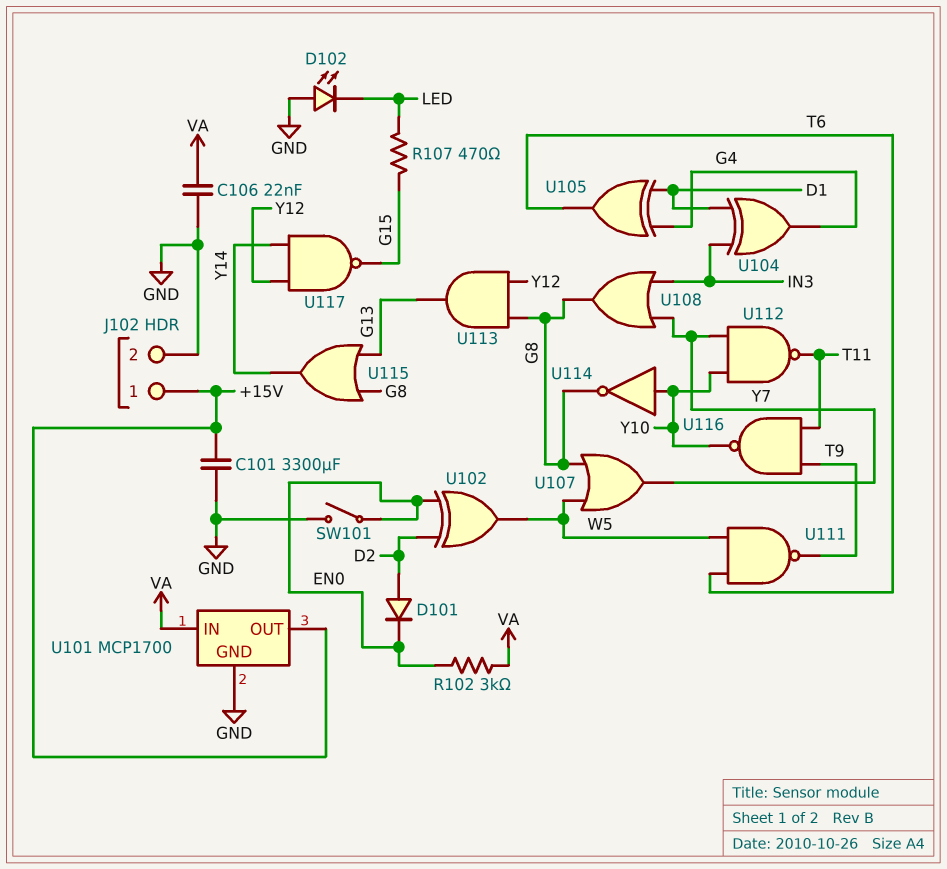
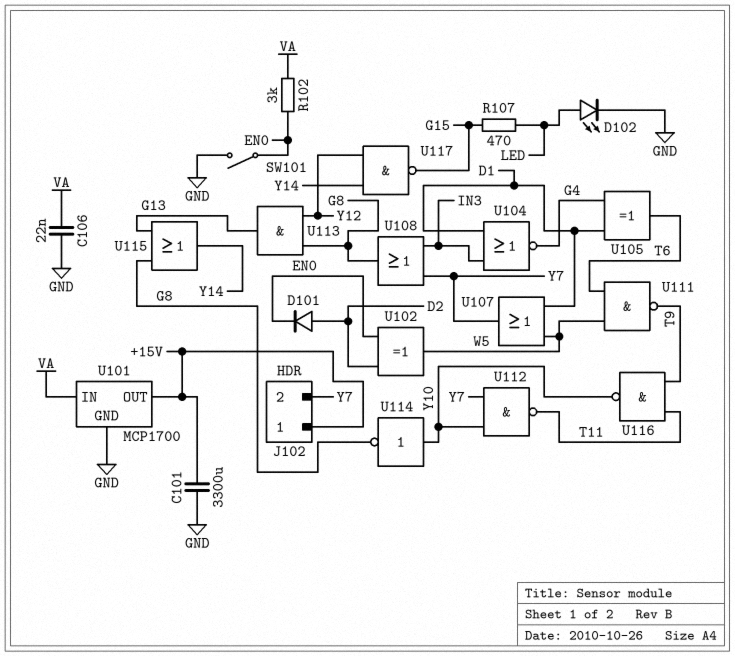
D102: LED (A GND, K LED) -> LED (A LED, K GND)
J102 pin 2: GND -> Y7
U104: XOR (in D1, in IN3, out G4) -> NOR (in D1, in IN3, out G4)
U107: OR (in G8, in W5, out Y7) -> OR (in D1, in W5, out Y7)

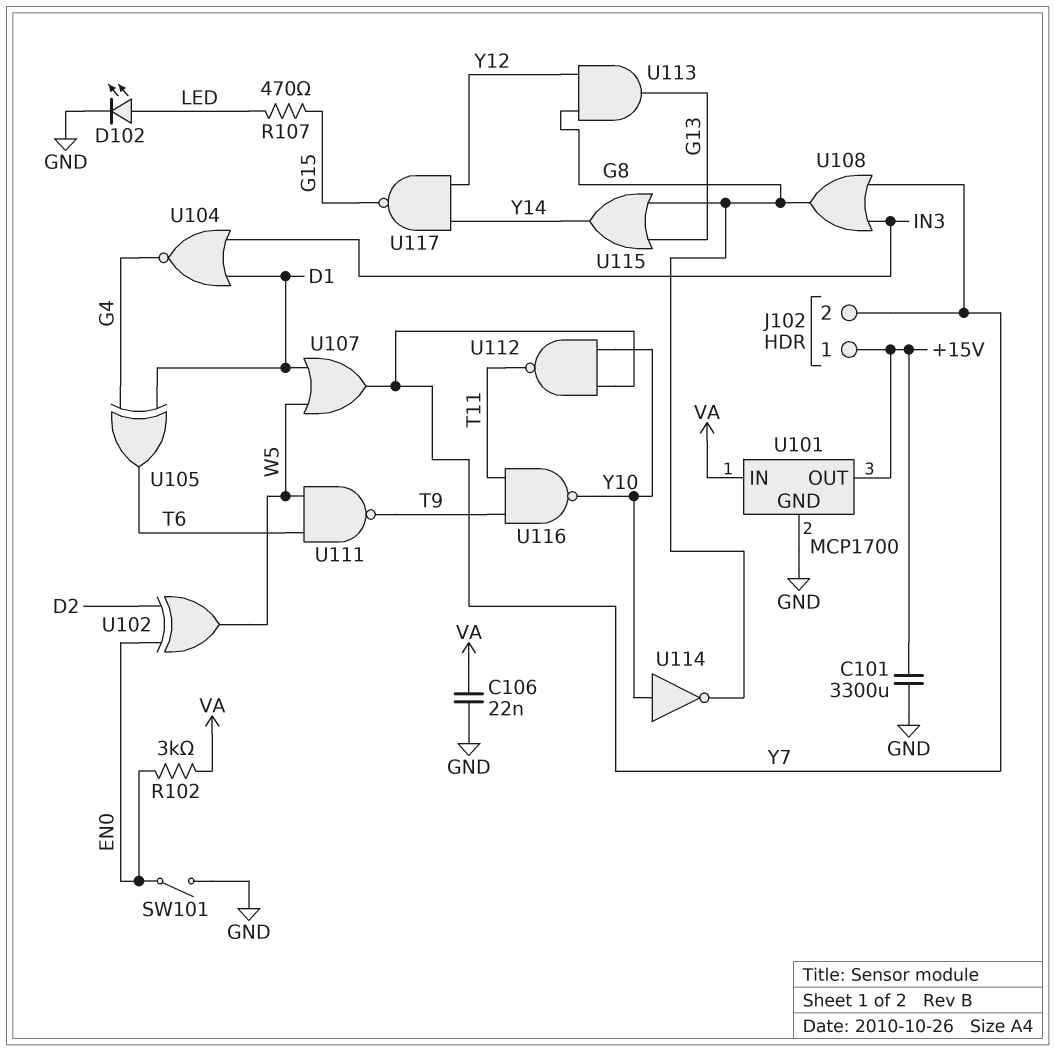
D101: diode (A D2, K EN0) -> none

